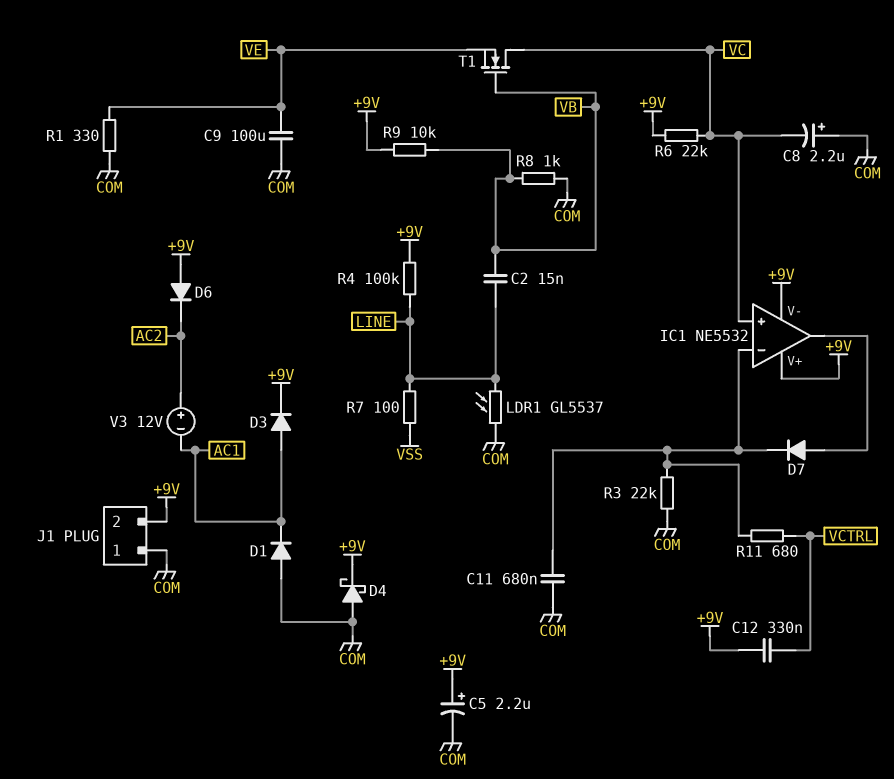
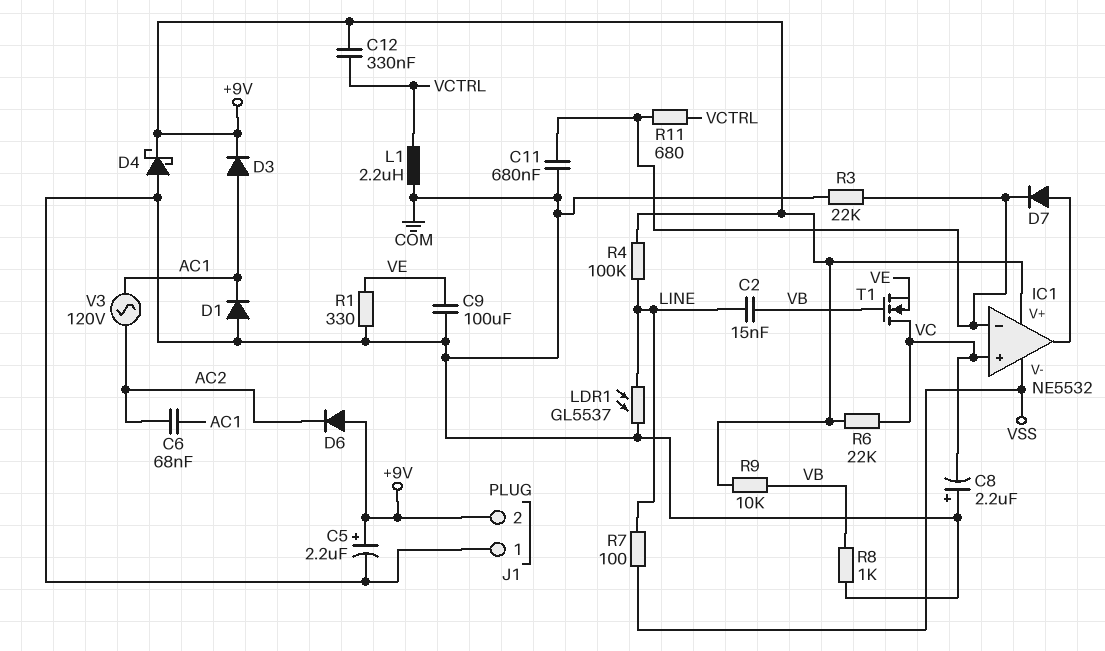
C6: none -> 68nF (AC1, AC2)
IC1 pin V-: +9V -> VSS
L1: none -> 2.2uH (COM, VCTRL)
V3: 12V (plus AC2, minus AC1) -> AC 120V (AC1, AC2)

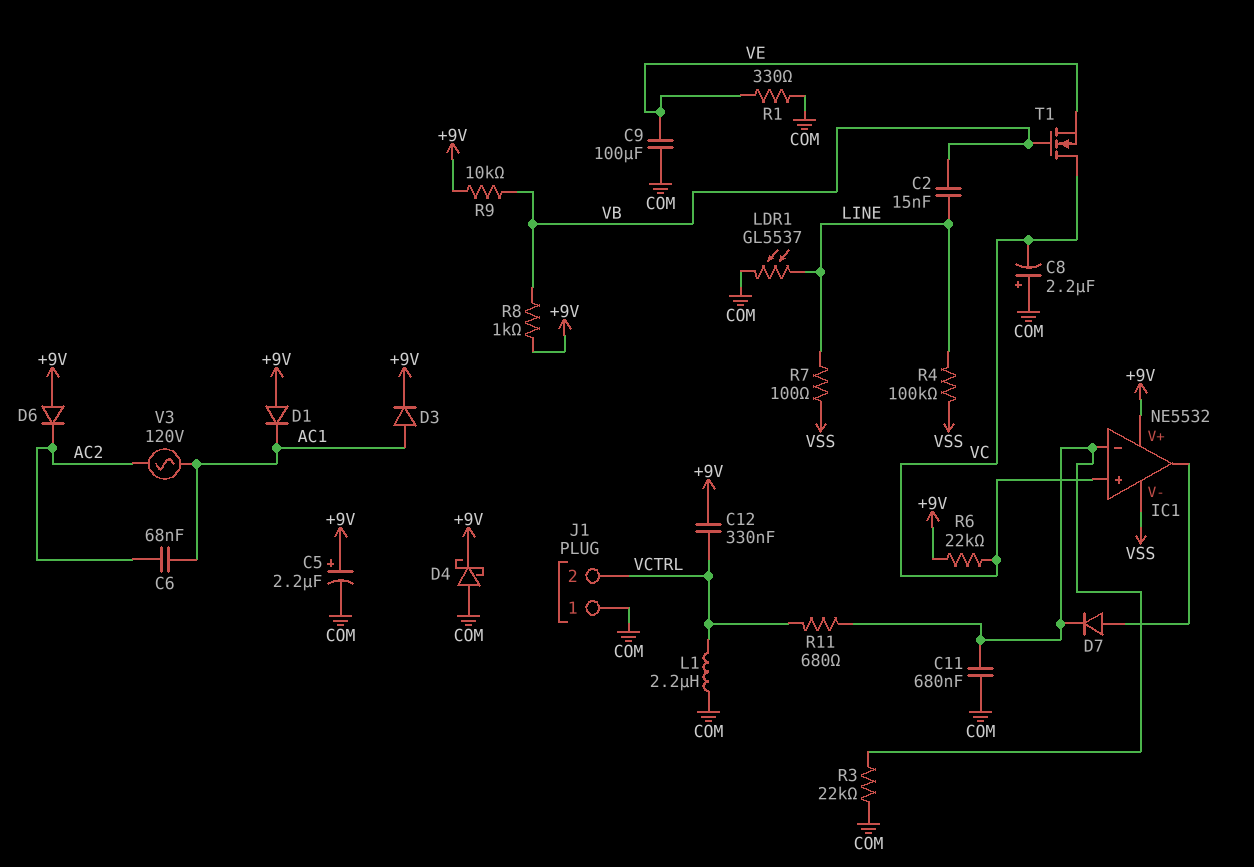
D1: diode (A COM, K AC1) -> diode (A +9V, K AC1)
J1 pin 2: +9V -> VCTRL
R4: 100k (+9V, LINE) -> 100k (LINE, VSS)
R8: 1k (COM, VB) -> 1k (+9V, VB)

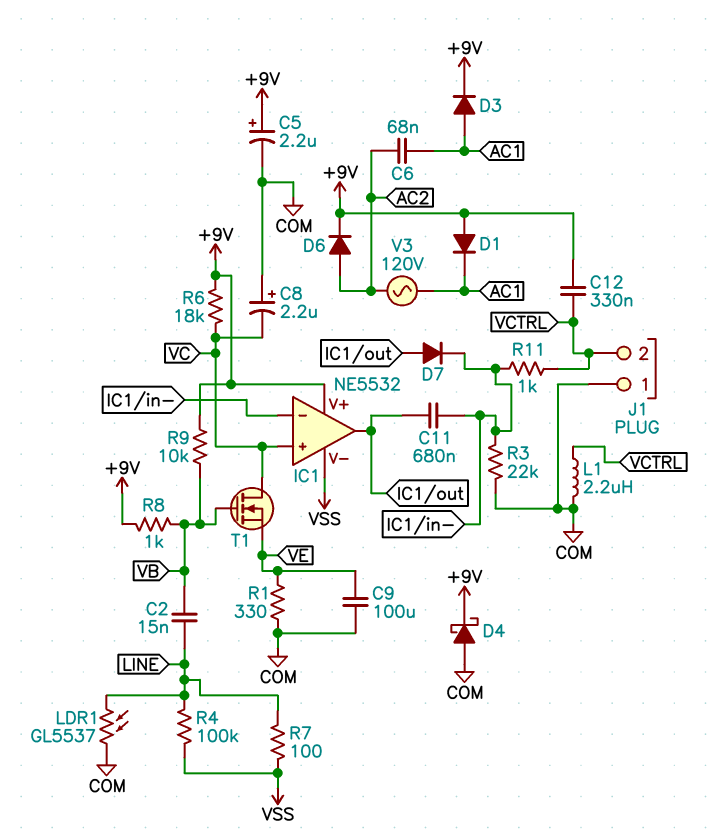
C11: 680nF (COM, IC1/in-) -> 680nF (IC1/in-, IC1/out)
D6: diode (A +9V, K AC2) -> diode (A AC2, K +9V)
R6: 22k (+9V, VC) -> 18k (+9V, VC)
R11: 680 (IC1/in-, VCTRL) -> 1k (IC1/in-, VCTRL)

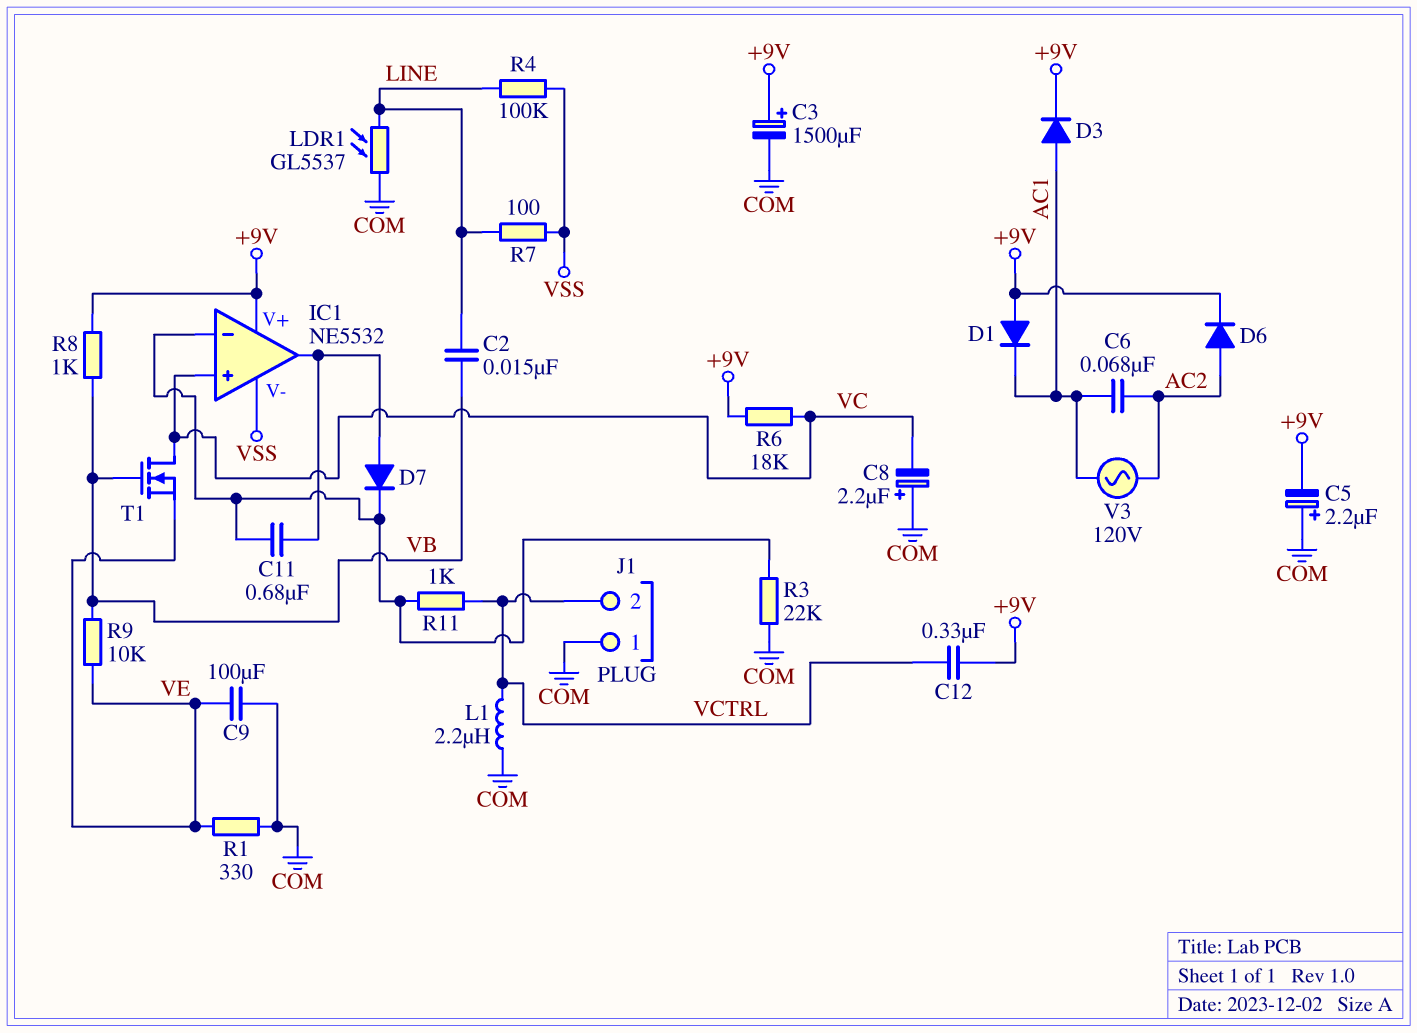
C3: none -> 1500uF (plus +9V, minus COM)
C5: 2.2uF (plus +9V, minus COM) -> 2.2uF (plus COM, minus +9V)
D4: schottky (A COM, K +9V) -> none
R9: 10k (+9V, VB) -> 10k (VB, VE)

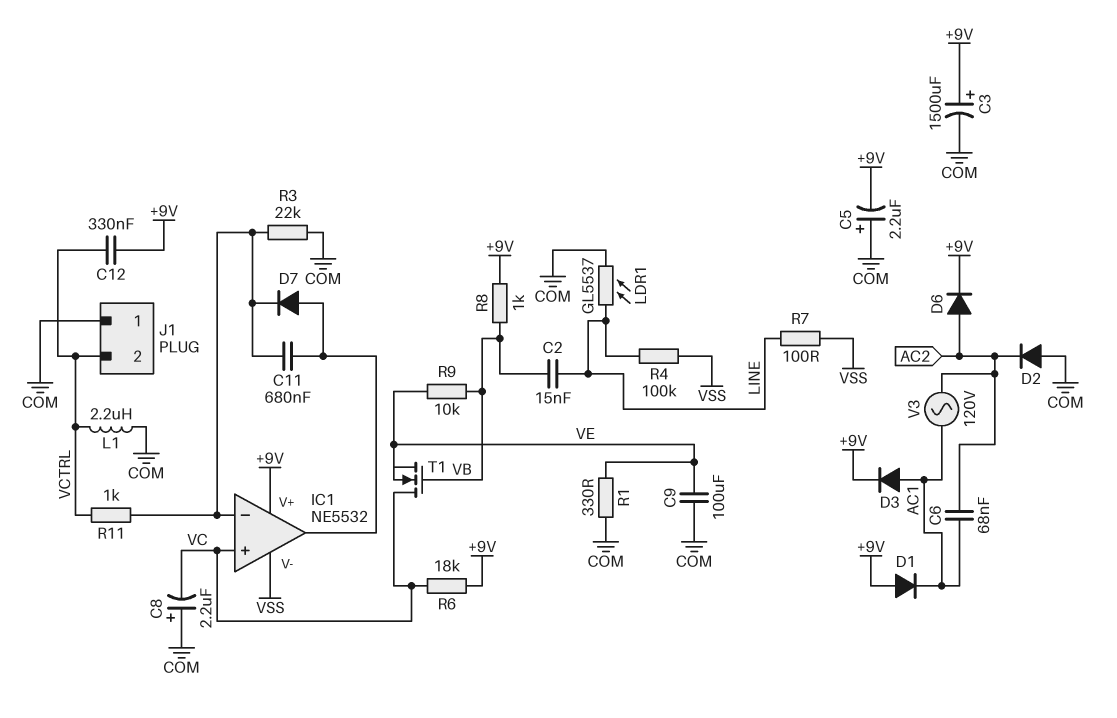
D2: none -> diode (A COM, K AC2)

